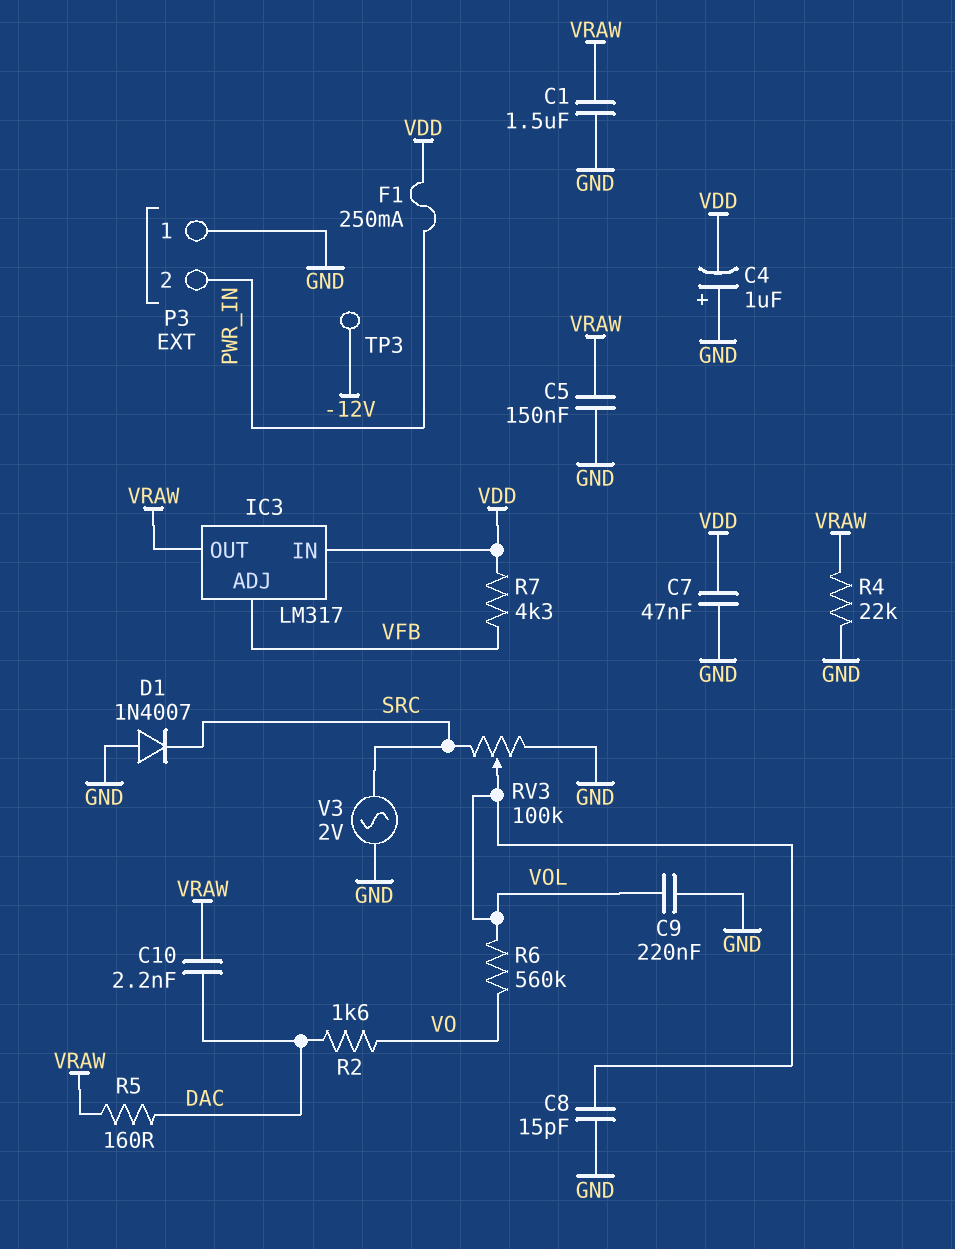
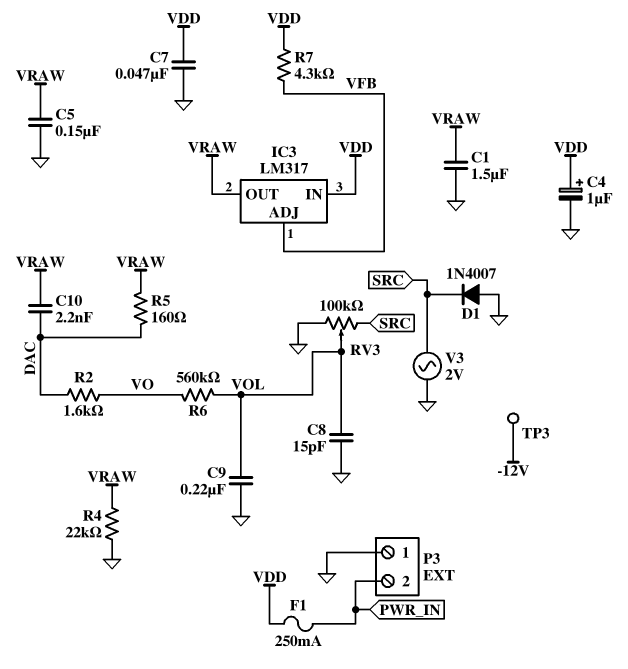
C4: 1uF (plus GND, minus VDD) -> 1uF (plus VDD, minus GND)

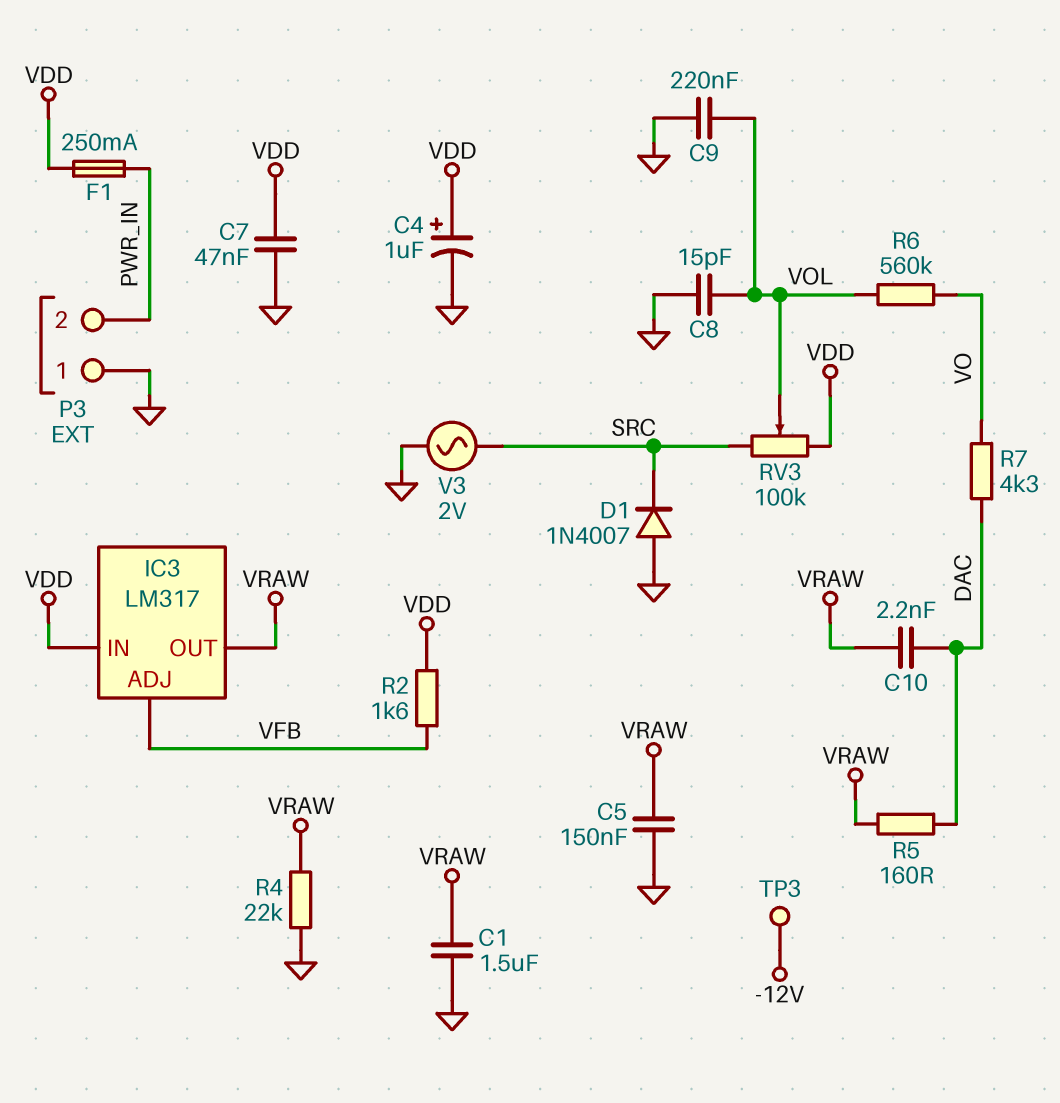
R2: 1.6k (DAC, VO) -> 1.6k (VDD, VFB)
R7: 4.3k (VDD, VFB) -> 4.3k (DAC, VO)
RV3: 100k (GND, SRC, wiper VOL) -> 100k (SRC, VDD, wiper VOL)

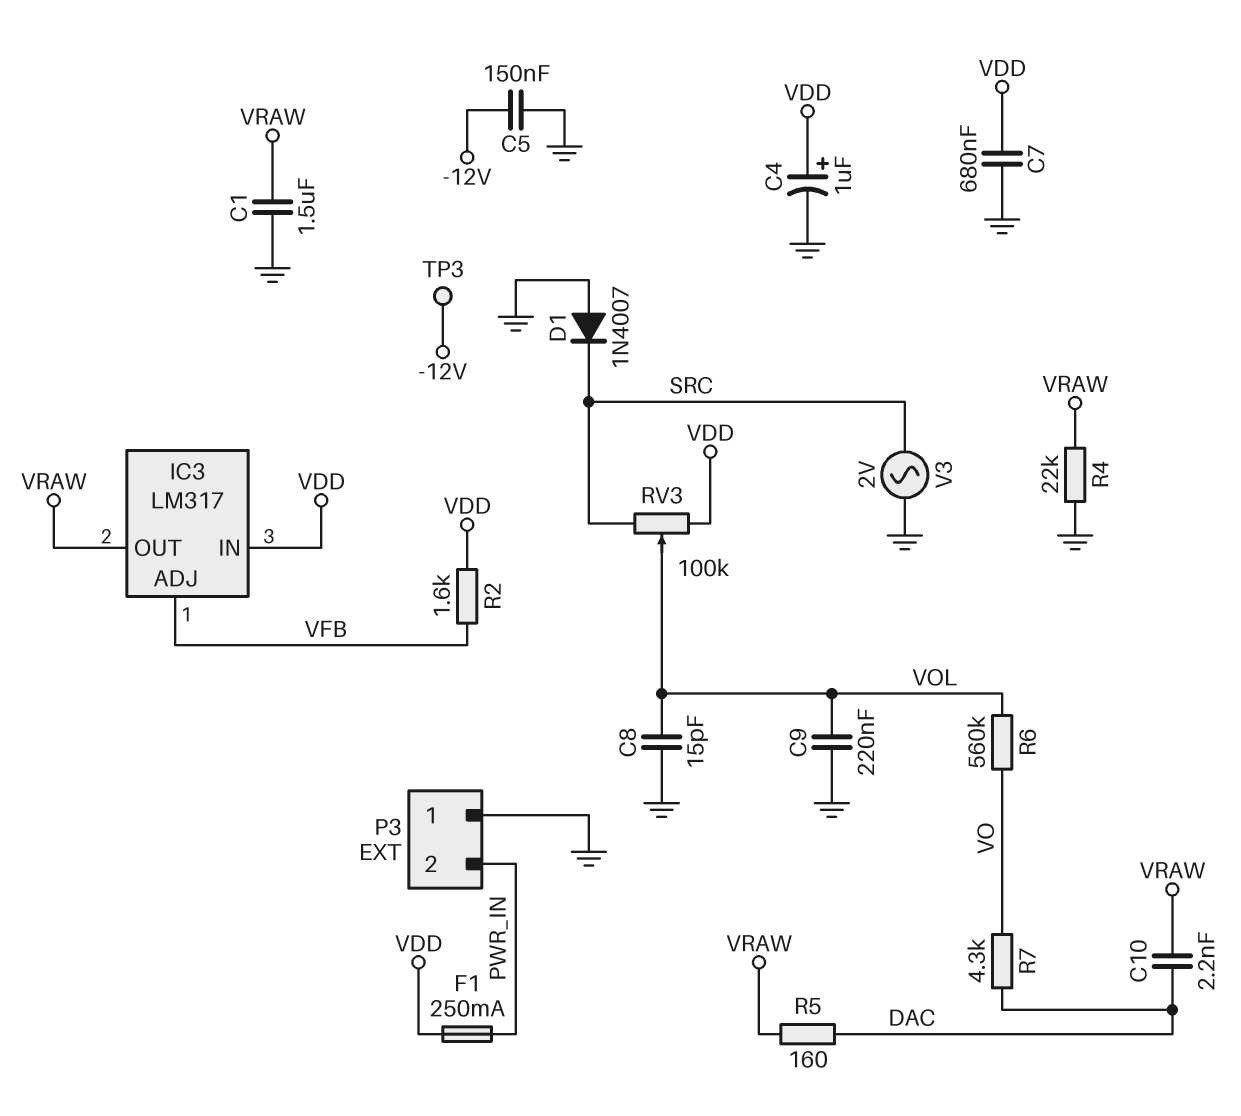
C5: 150nF (GND, VRAW) -> 150nF (-12V, GND)
C7: 47nF (GND, VDD) -> 680nF (GND, VDD)

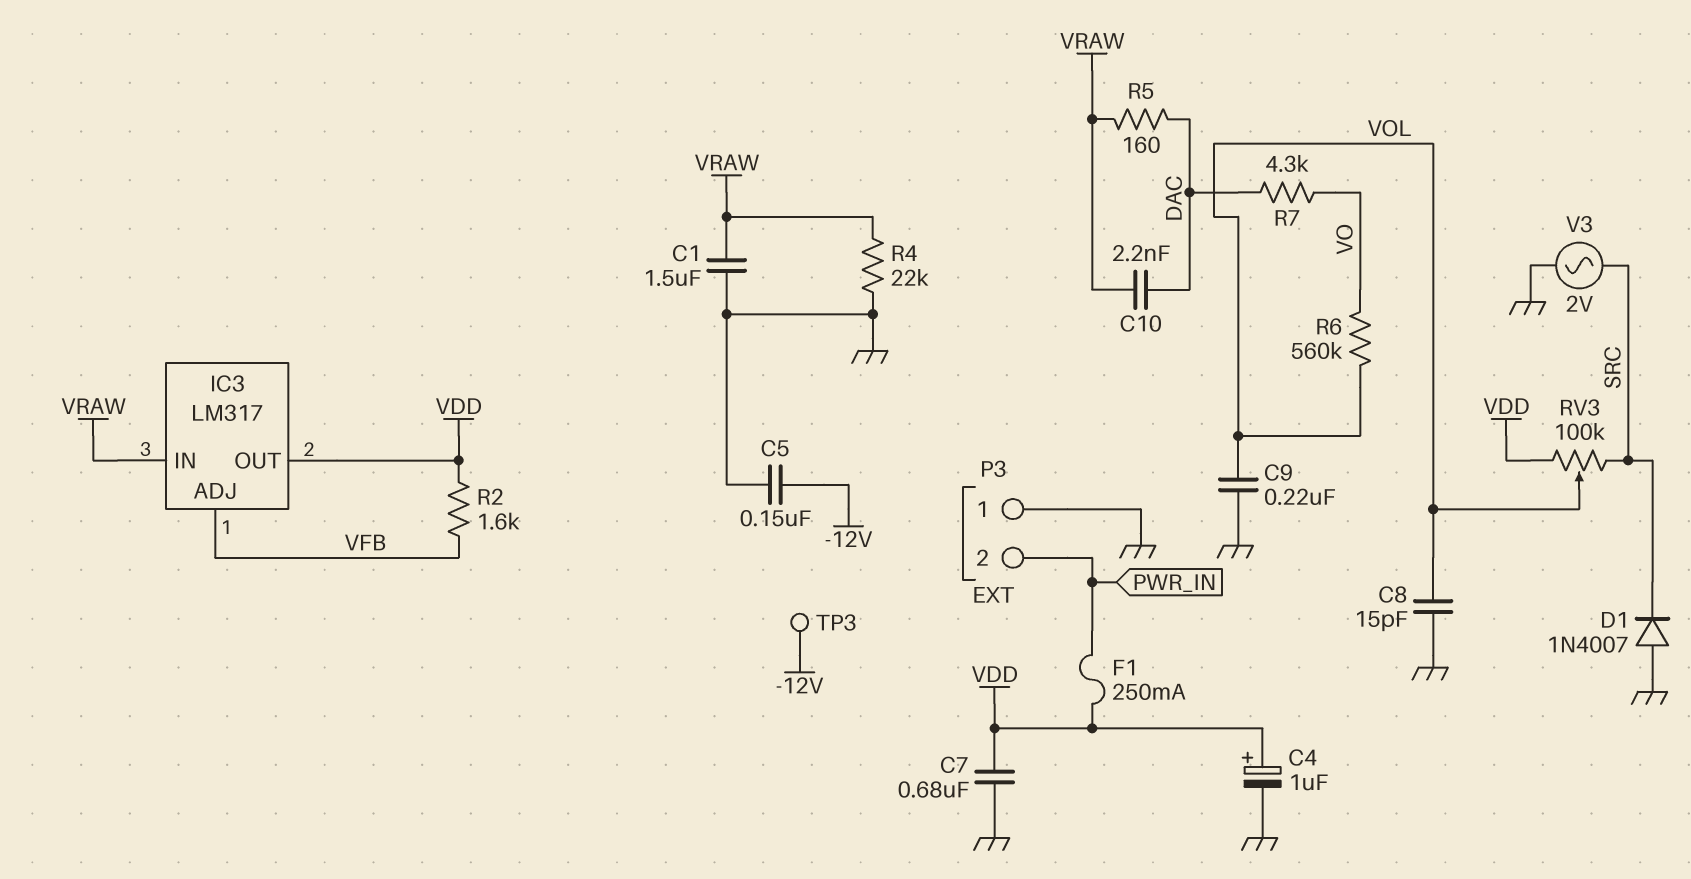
IC3 pin IN: VDD -> VRAW
IC3 pin OUT: VRAW -> VDD

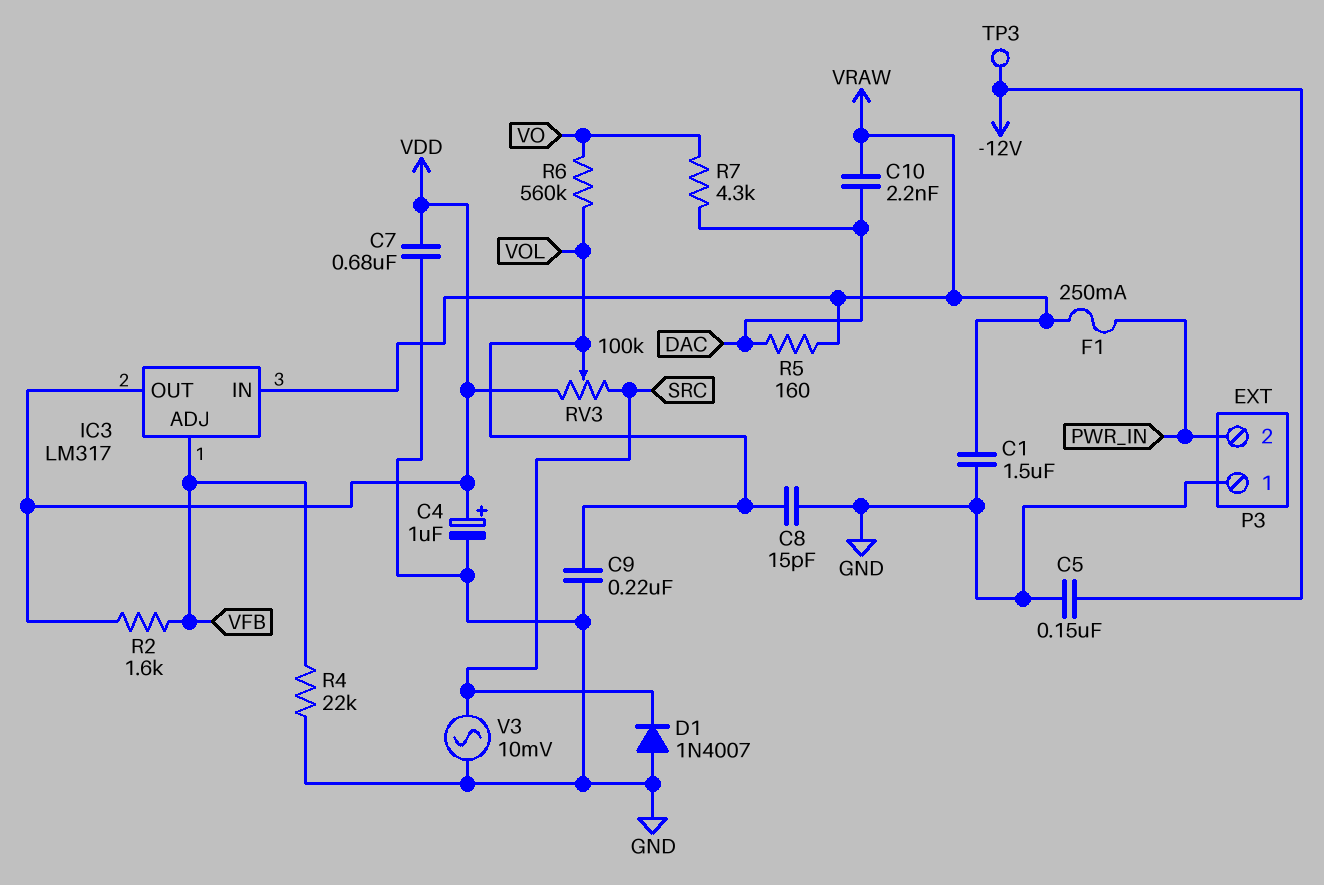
F1: 250mA (PWR_IN, VDD) -> 250mA (PWR_IN, VRAW)
R4: 22k (GND, VRAW) -> 22k (GND, VFB)
V3: AC 2V (GND, SRC) -> AC 10mV (GND, SRC)

